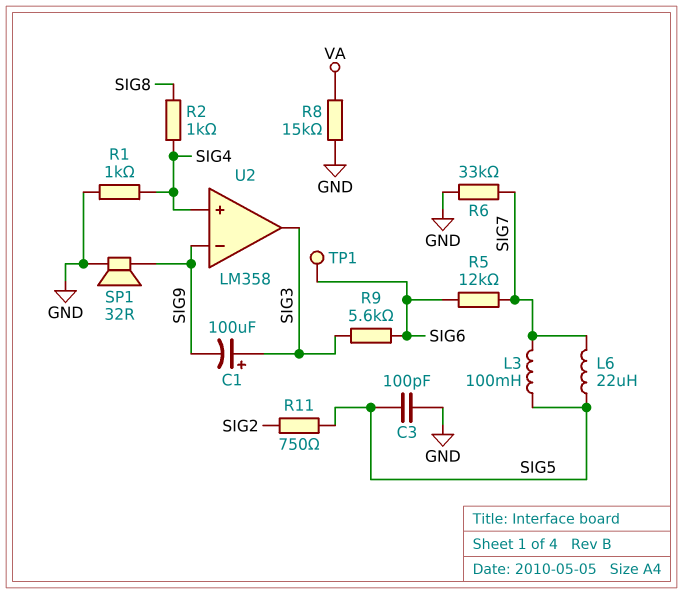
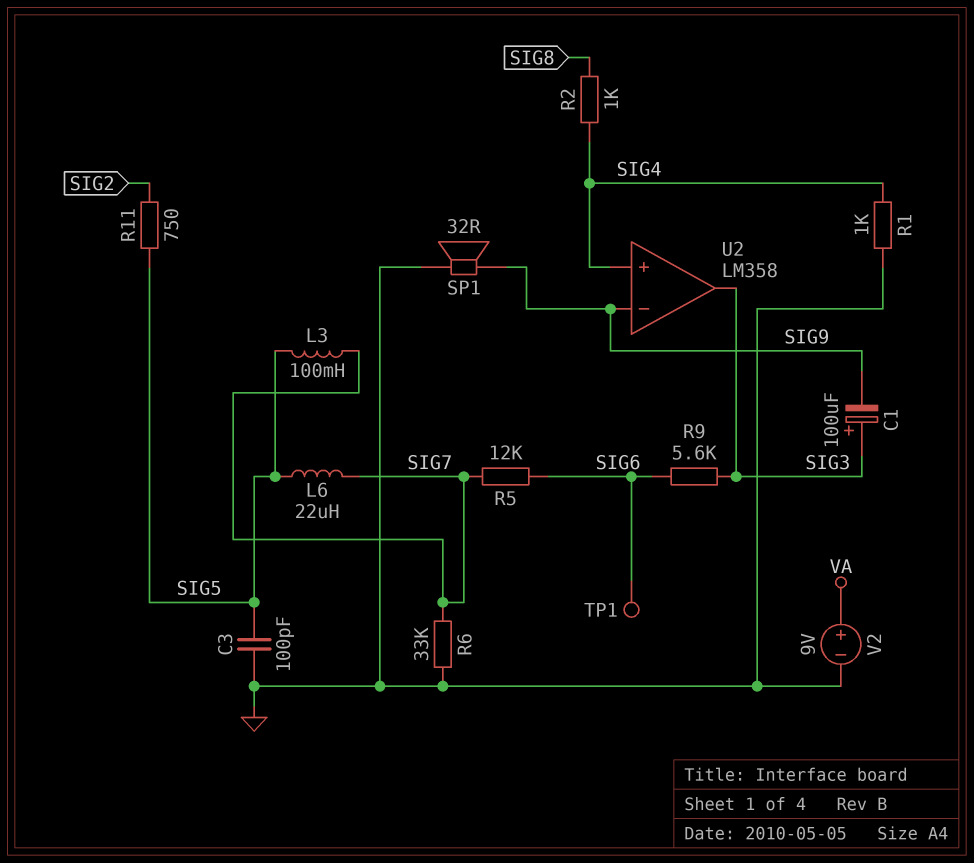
R8: 15k (GND, VA) -> none
V2: none -> 9V (plus VA, minus GND)

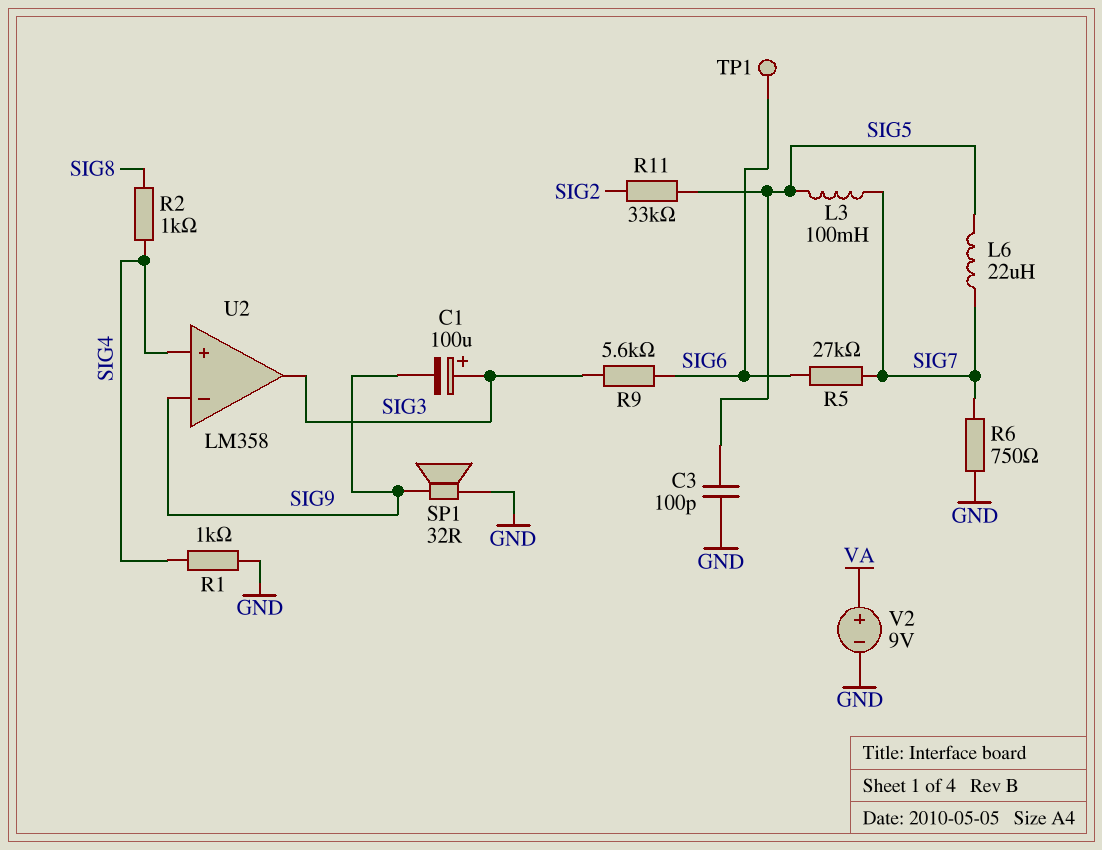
R5: 12k (SIG6, SIG7) -> 27k (SIG6, SIG7)
R6: 33k (GND, SIG7) -> 750 (GND, SIG7)
R11: 750 (SIG2, SIG5) -> 33k (SIG2, SIG5)

